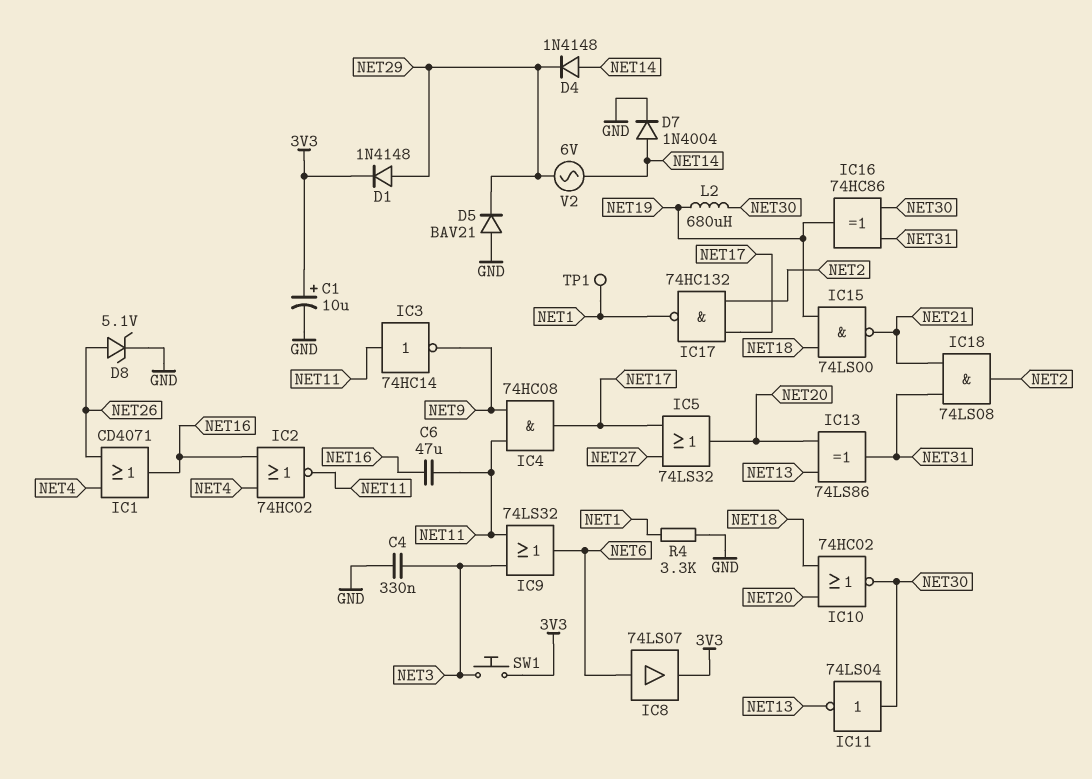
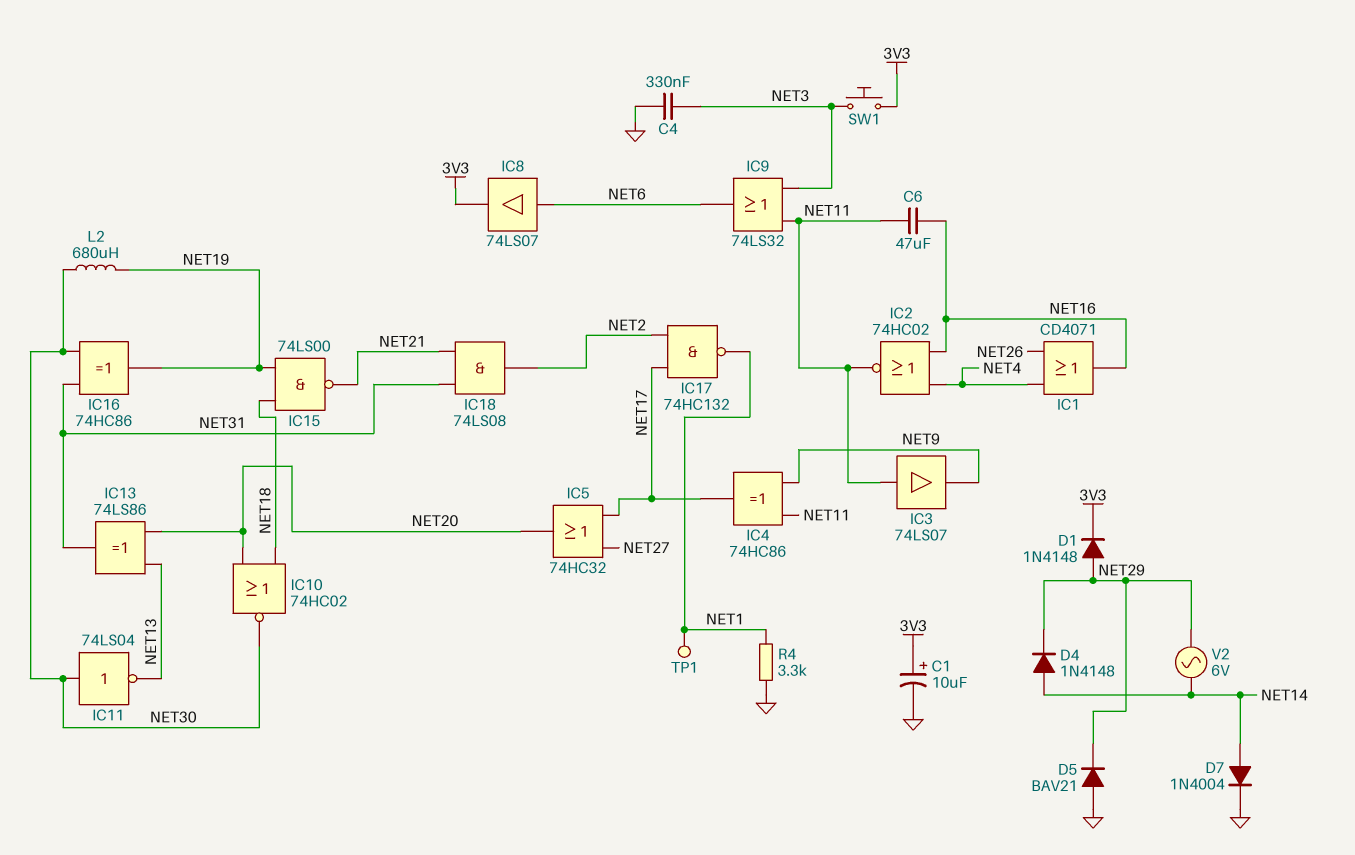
D8: zener 5.1V (A NET26, K GND) -> none
IC3: NOT 74HC14 (in NET11, out NET9) -> buffer 74LS07 (in NET11, out NET9)
IC4: AND 74HC08 (in NET9, in NET11, out NET17) -> XOR 74HC86 (in NET9, in NET11, out NET17)
IC5: OR 74LS32 (in NET17, in NET27, out NET20) -> OR 74HC32 (in NET17, in NET27, out NET20)

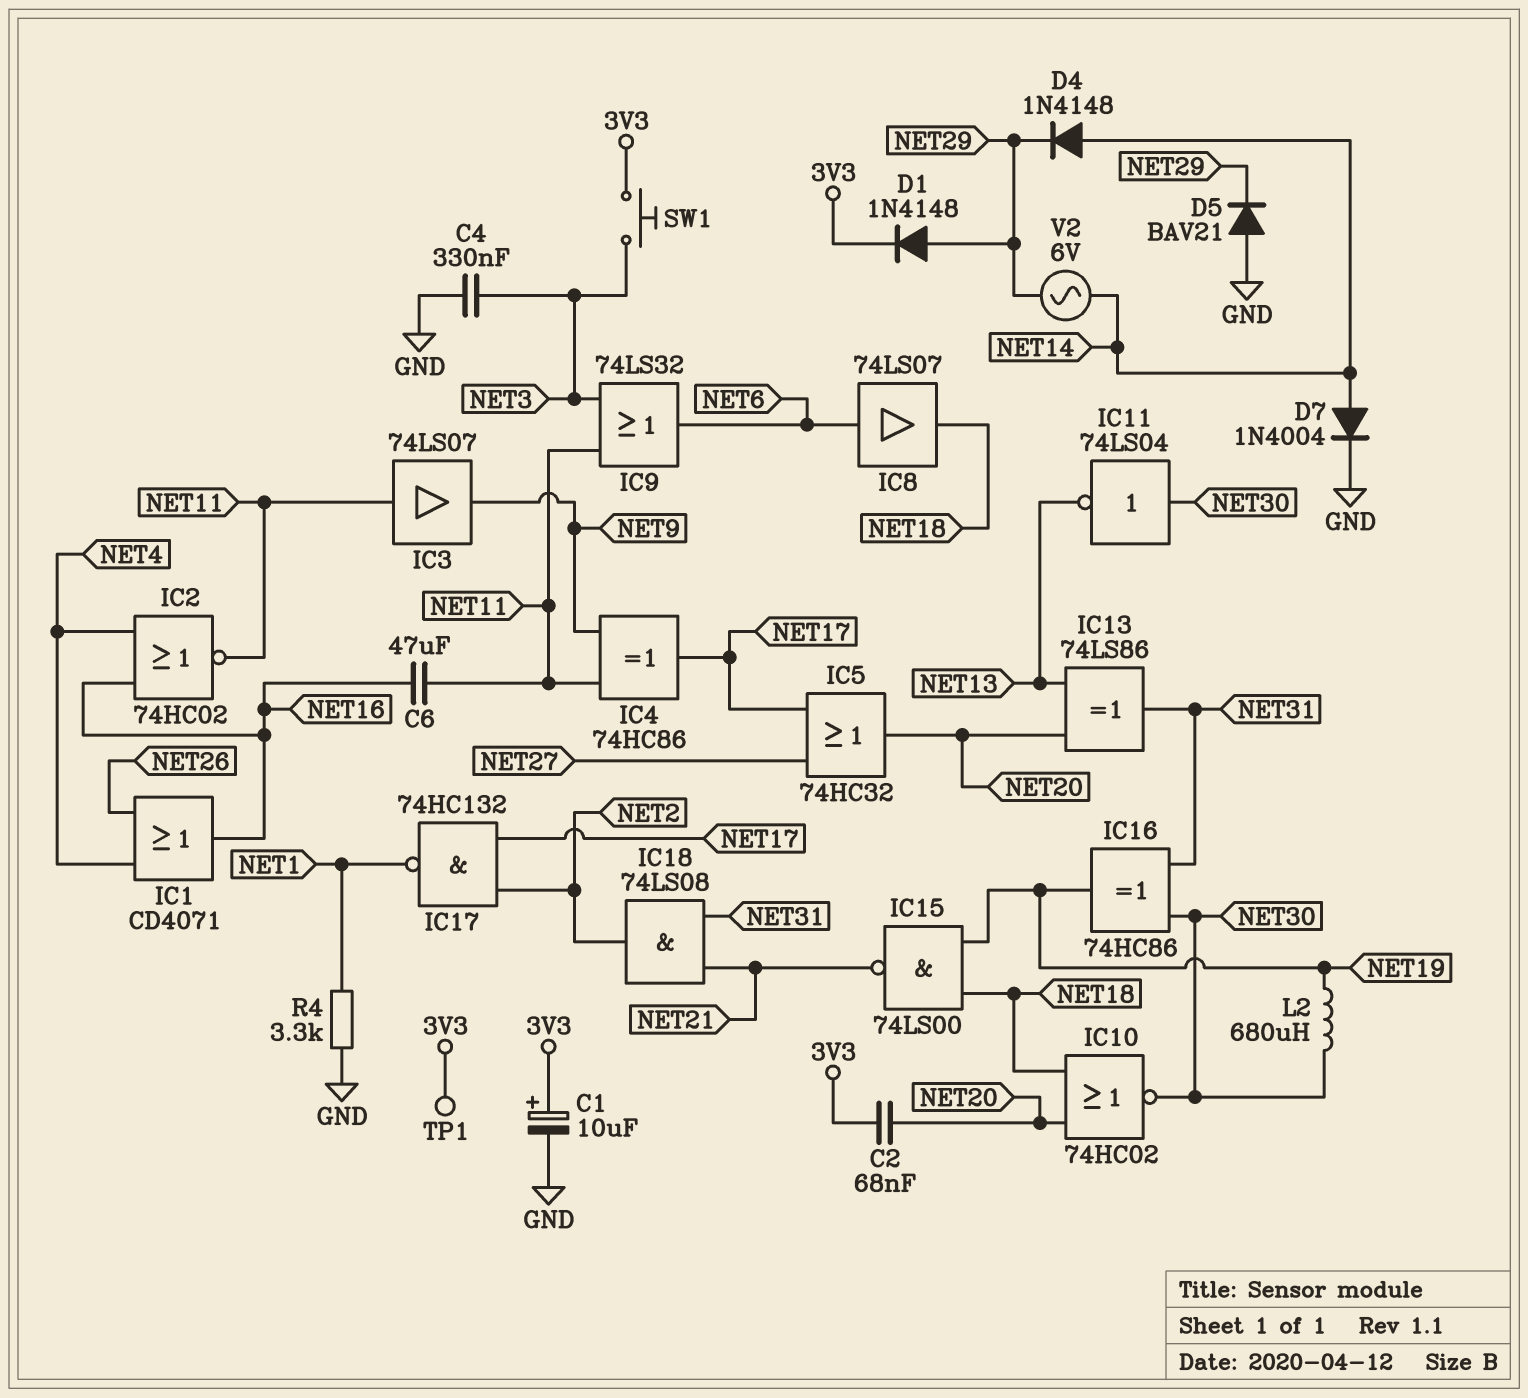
C2: none -> 68nF (3V3, NET20)
IC8: buffer 74LS07 (in NET6, out 3V3) -> buffer 74LS07 (in NET6, out NET18)
TP1: test point (NET1) -> test point (3V3)

